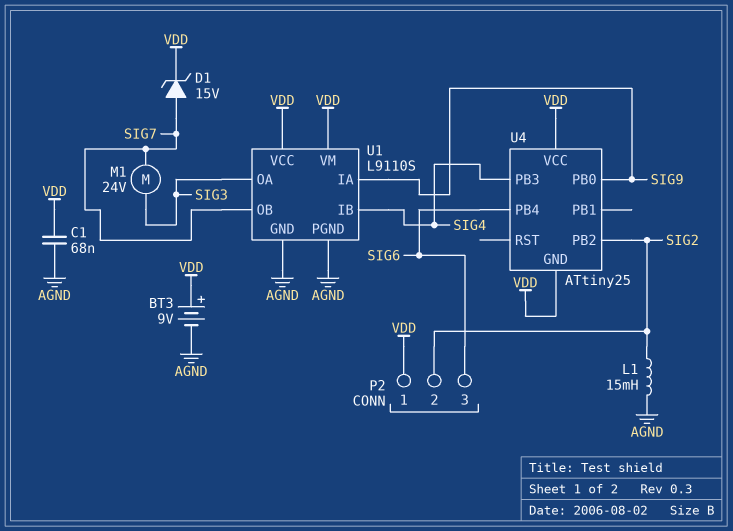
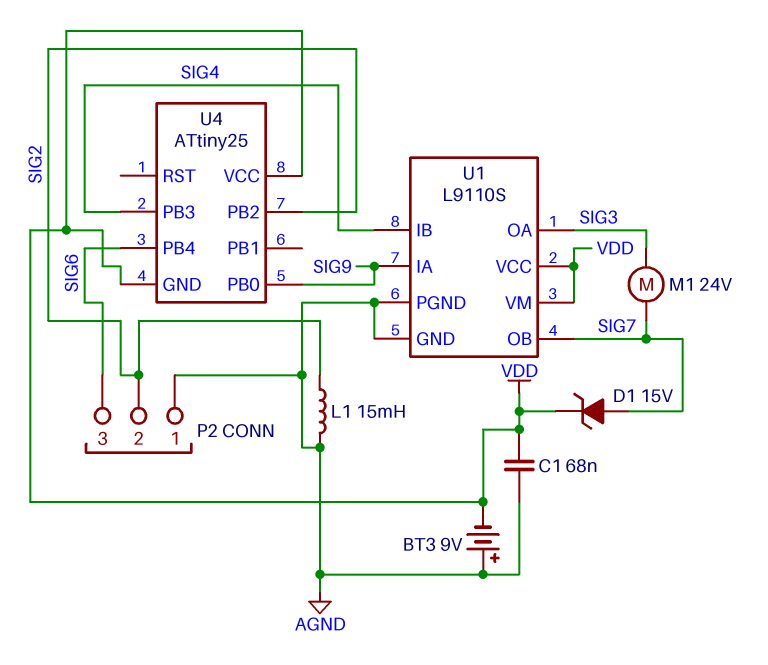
BT3: 9V (plus VDD, minus AGND) -> 9V (plus AGND, minus VDD)
P2 pin 1: VDD -> AGND

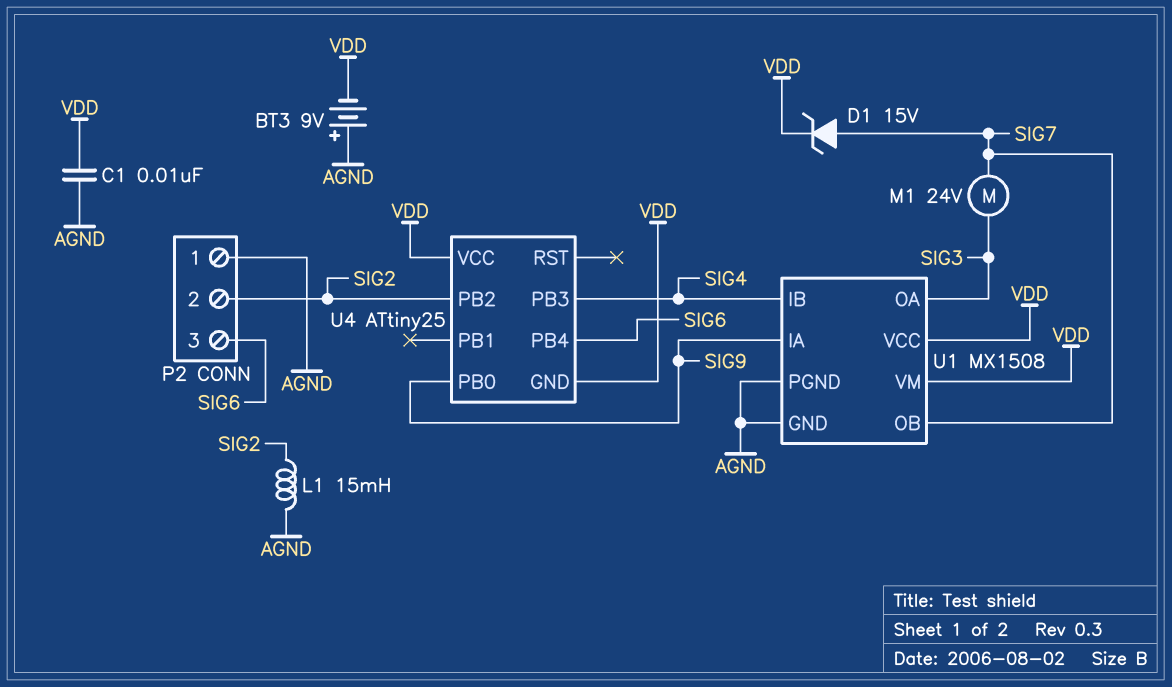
C1: 68nF (AGND, VDD) -> 10nF (AGND, VDD)
U1: L9110S -> MX1508

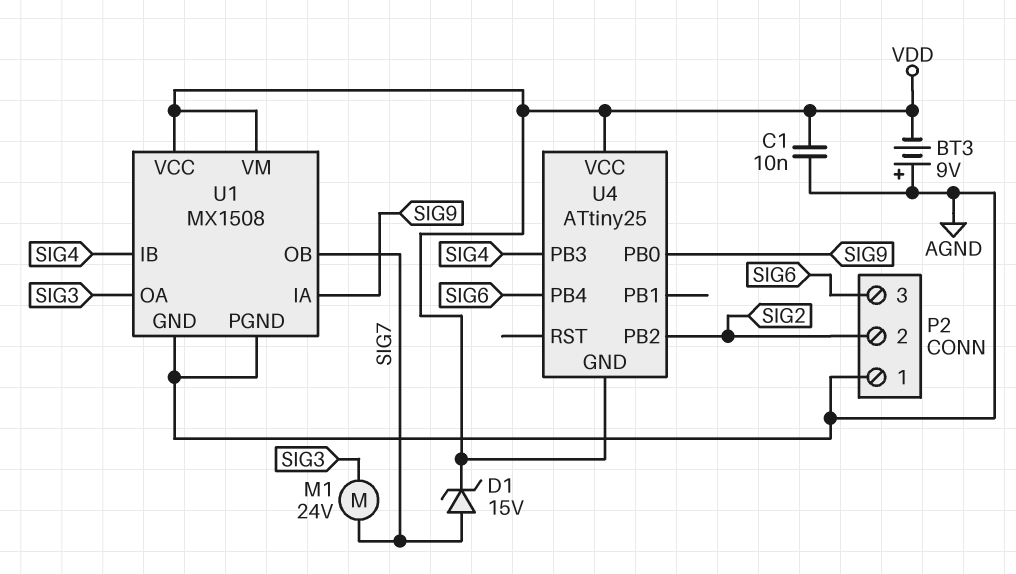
L1: 15mH (AGND, SIG2) -> none

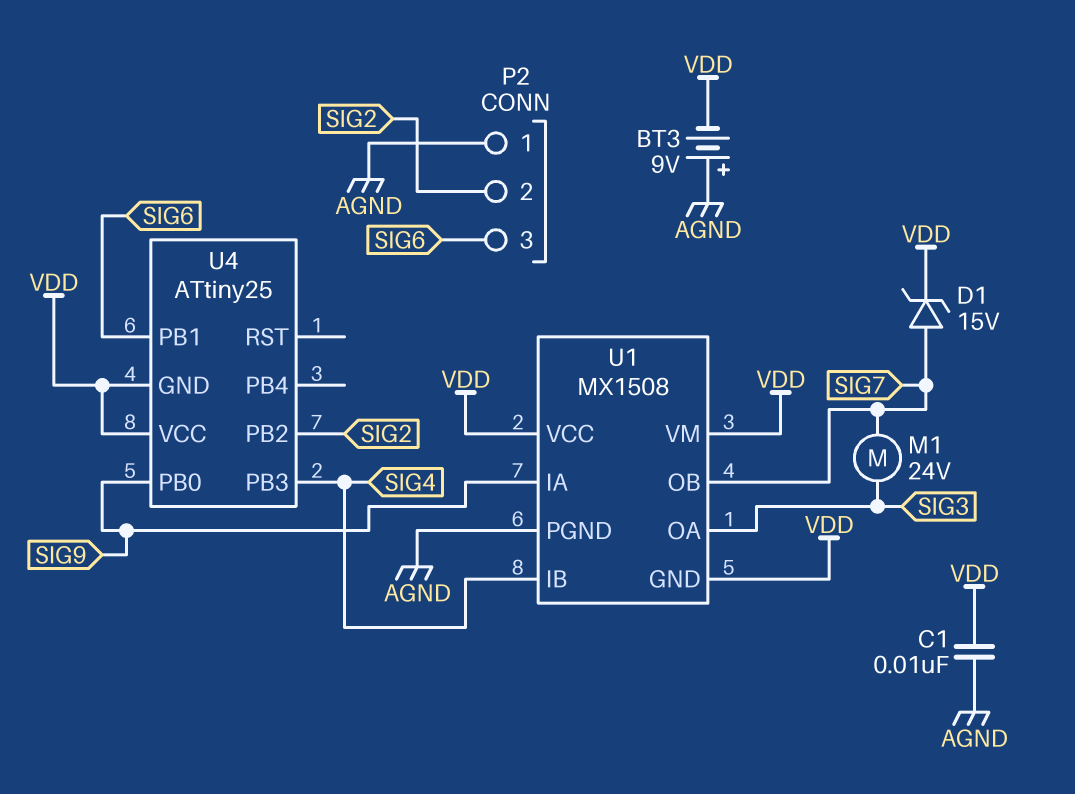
U1 pin GND: AGND -> VDD
U4 pin PB1: none -> SIG6
U4 pin PB4: SIG6 -> none

